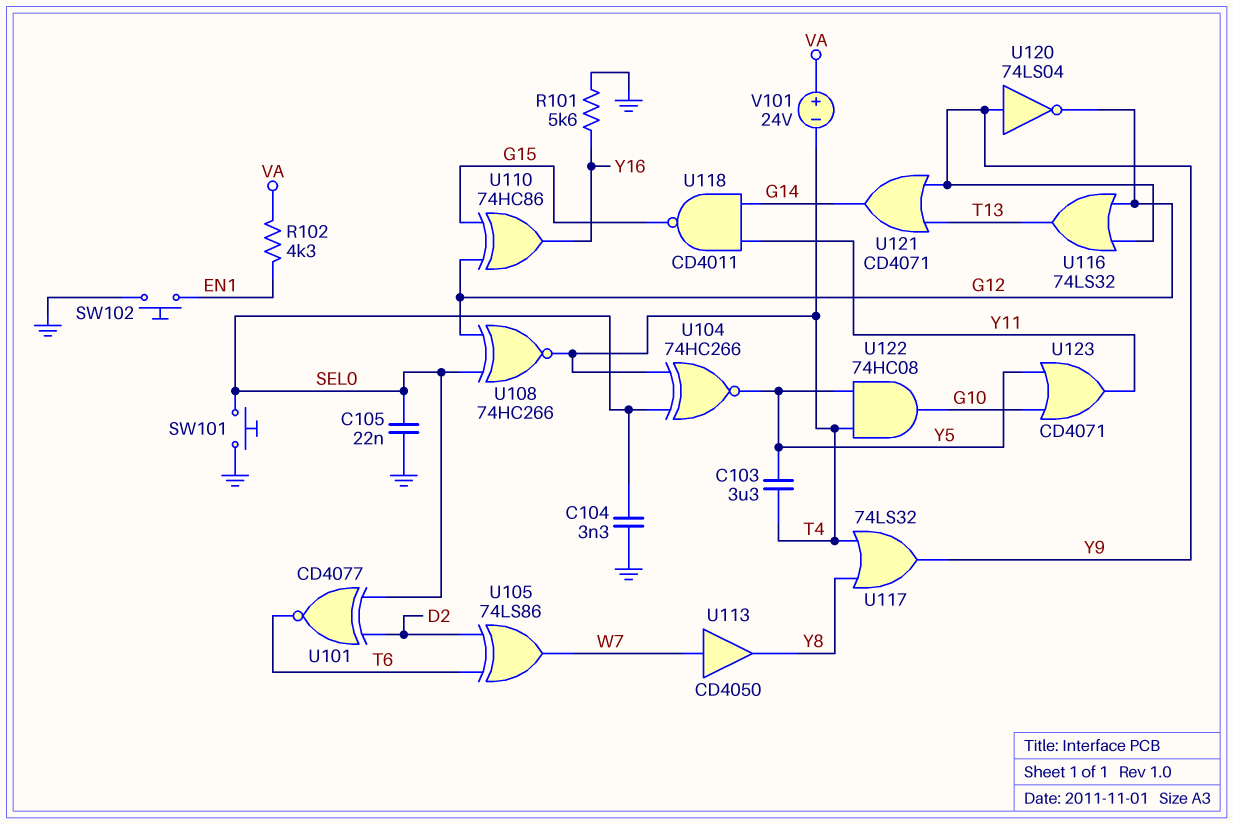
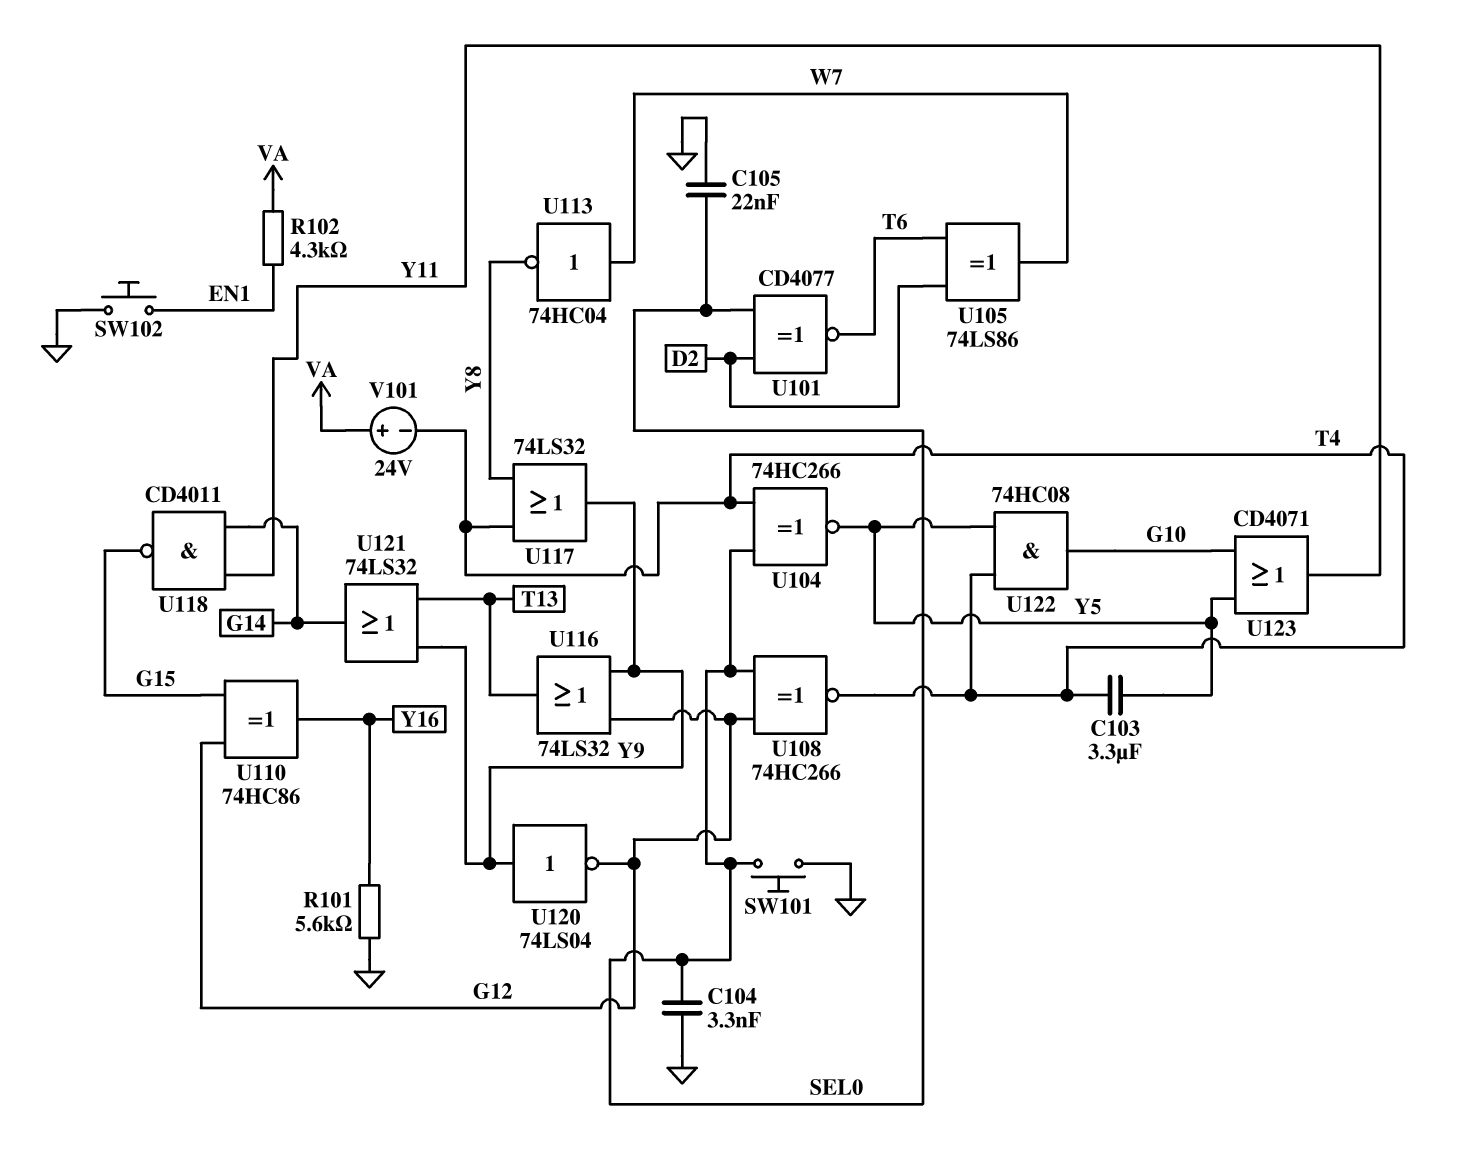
U113: buffer CD4050 (in W7, out Y8) -> NOT 74HC04 (in W7, out Y8)
U121: OR CD4071 (in T13, in Y9, out G14) -> OR 74LS32 (in T13, in Y9, out G14)

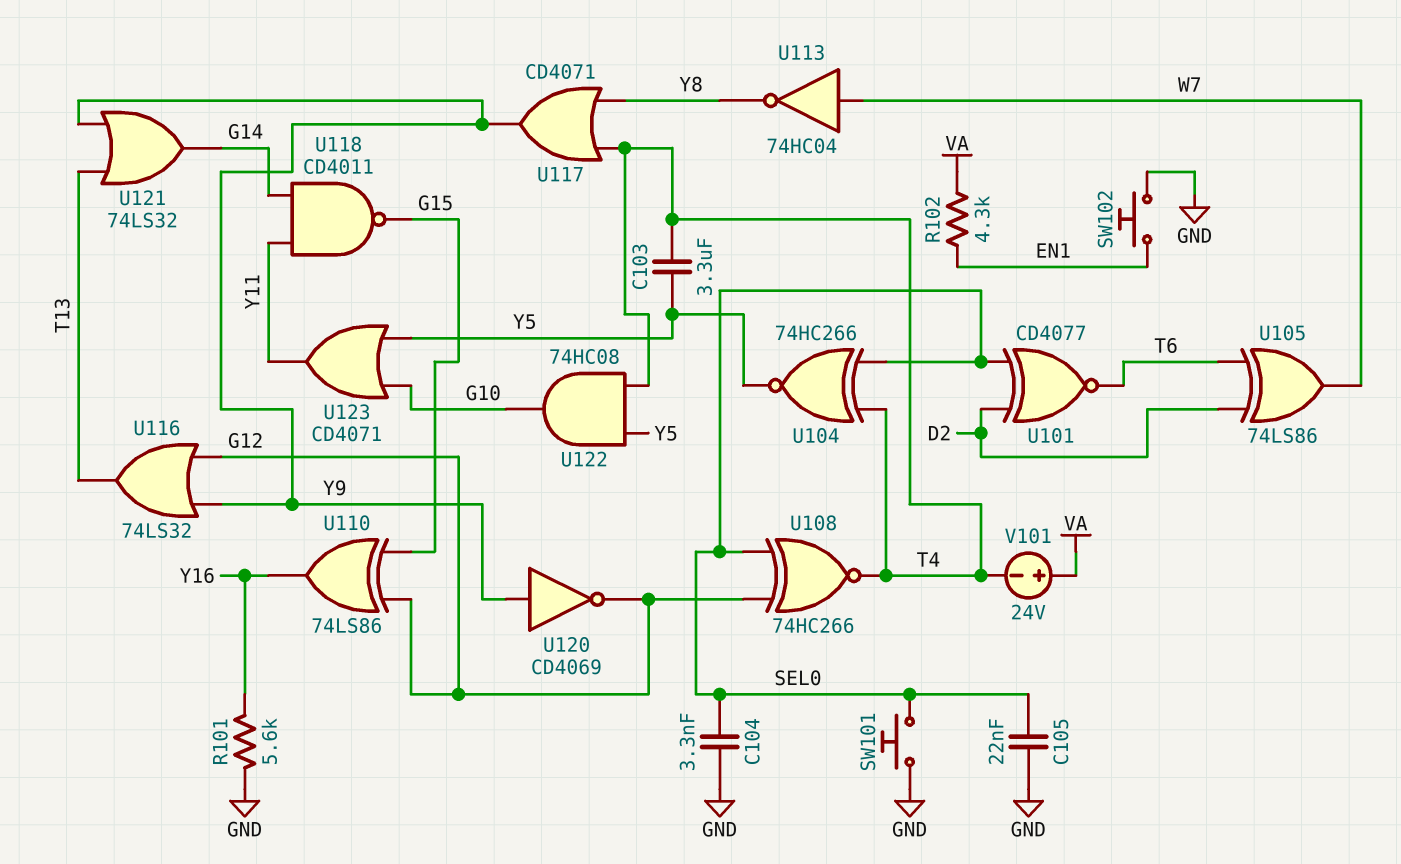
U110: XOR 74HC86 (in G12, in G15, out Y16) -> XOR 74LS86 (in G12, in G15, out Y16)
U117: OR 74LS32 (in T4, in Y8, out Y9) -> OR CD4071 (in T4, in Y8, out Y9)
U120: NOT 74LS04 (in Y9, out G12) -> NOT CD4069 (in Y9, out G12)

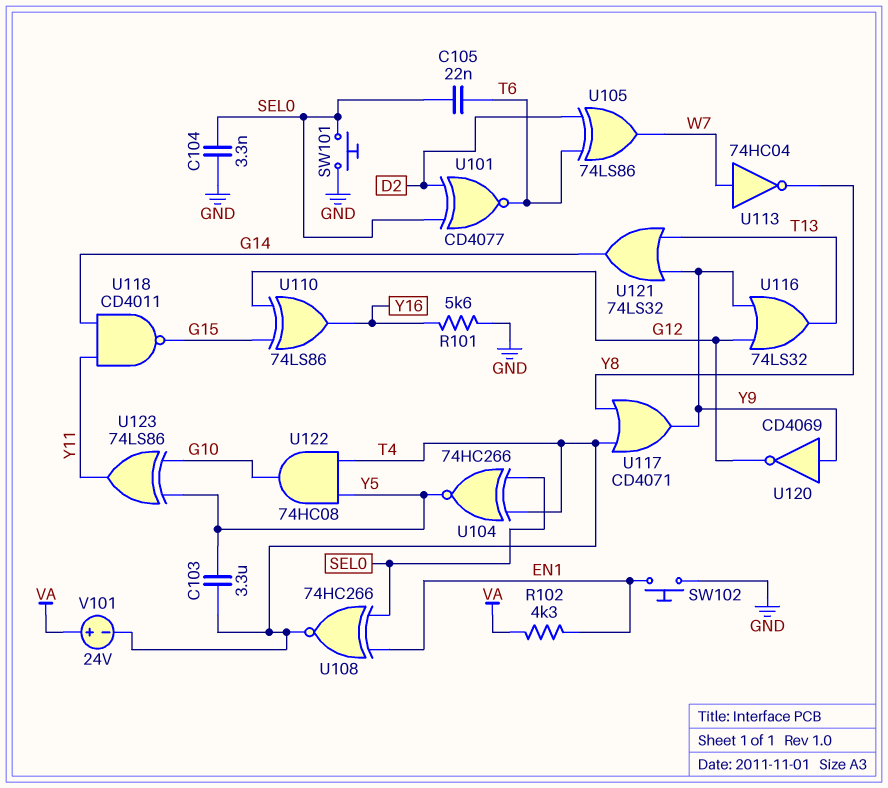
C105: 22nF (GND, SEL0) -> 22nF (SEL0, T6)
U108: XNOR 74HC266 (in G12, in SEL0, out T4) -> XNOR 74HC266 (in EN1, in SEL0, out T4)
U123: OR CD4071 (in G10, in Y5, out Y11) -> XOR 74LS86 (in G10, in Y5, out Y11)

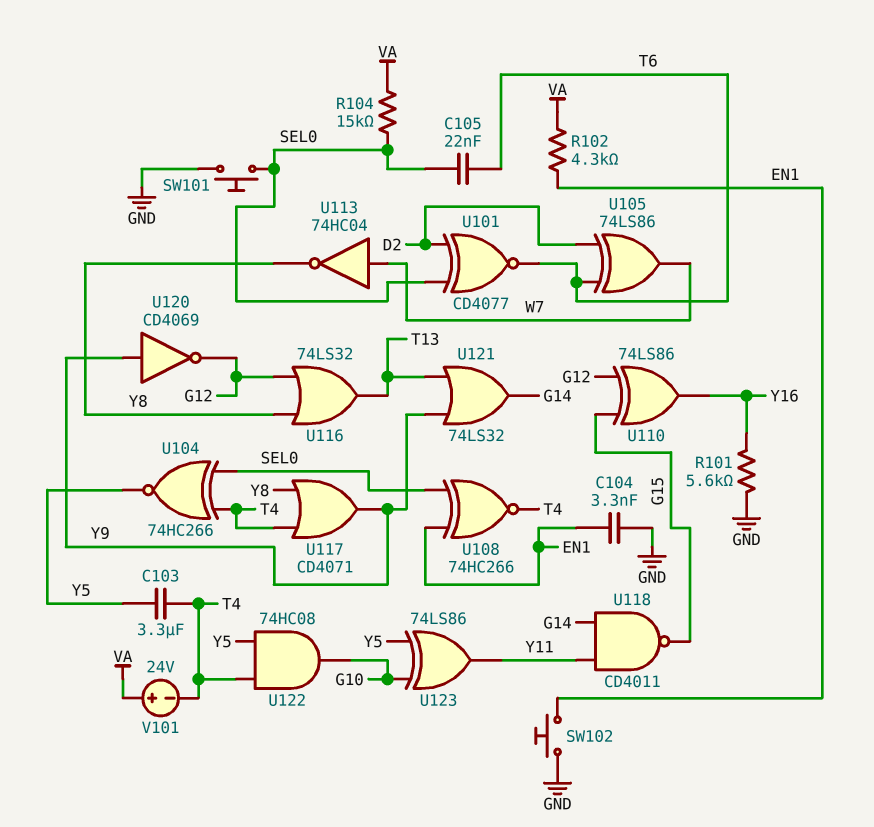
C104: 3.3nF (GND, SEL0) -> 3.3nF (EN1, GND)
R104: none -> 15k (SEL0, VA)
U116: OR 74LS32 (in G12, in Y9, out T13) -> OR 74LS32 (in G12, in Y8, out T13)

